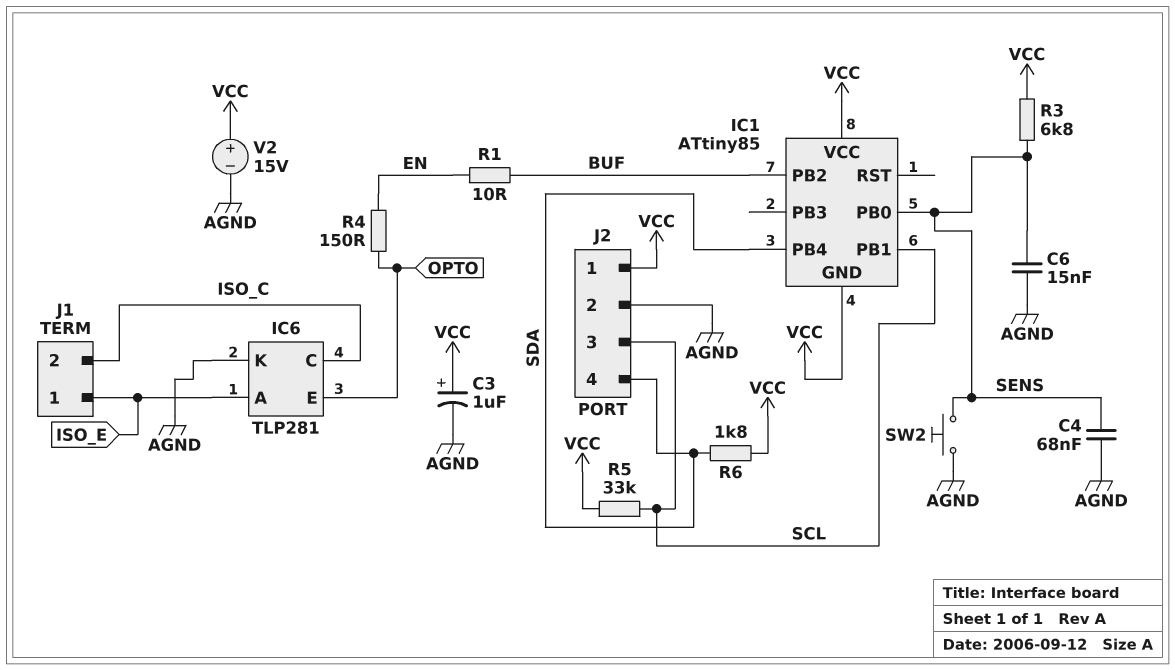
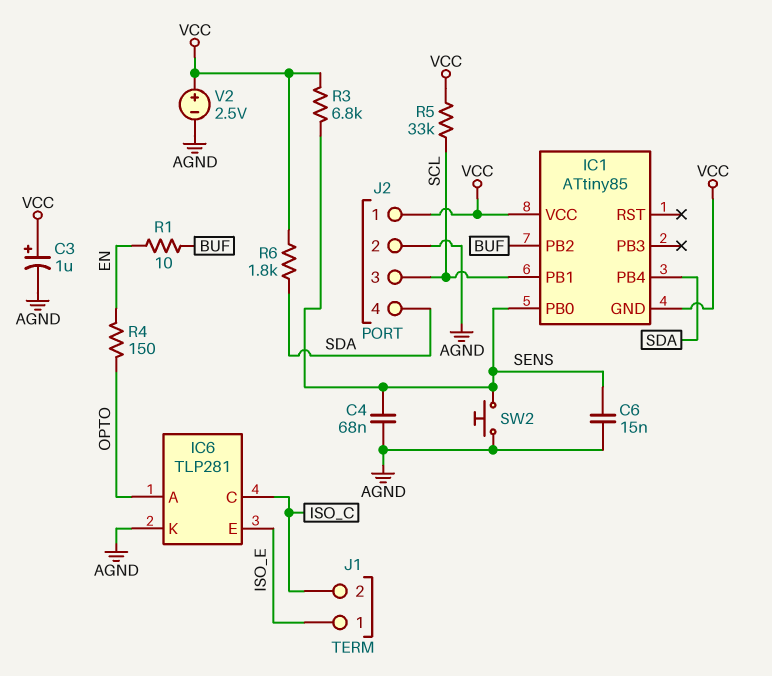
IC6 pin A: ISO_E -> OPTO
IC6 pin E: OPTO -> ISO_E
V2: 15V (plus VCC, minus AGND) -> 2.5V (plus VCC, minus AGND)

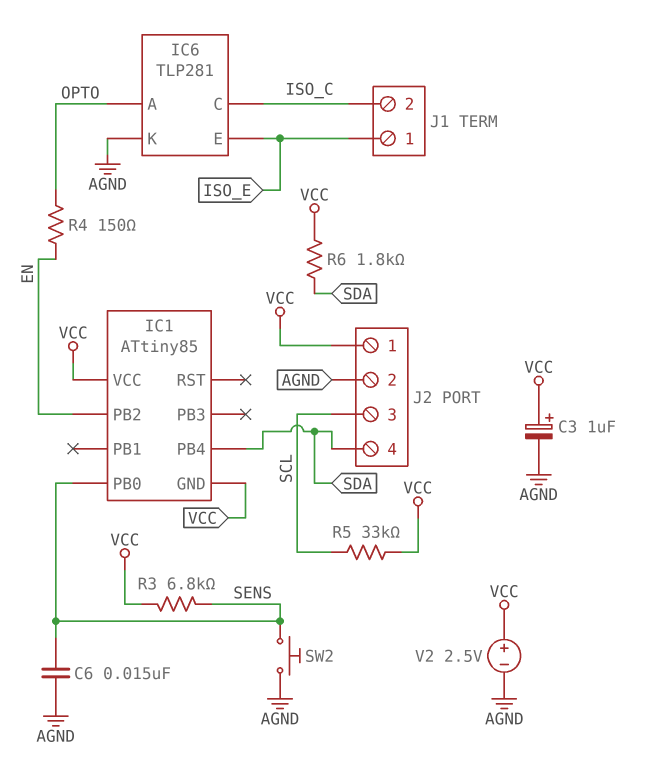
C4: 68nF (AGND, SENS) -> none
IC1 pin PB1: SCL -> none
IC1 pin PB2: BUF -> EN
R1: 10 (BUF, EN) -> none

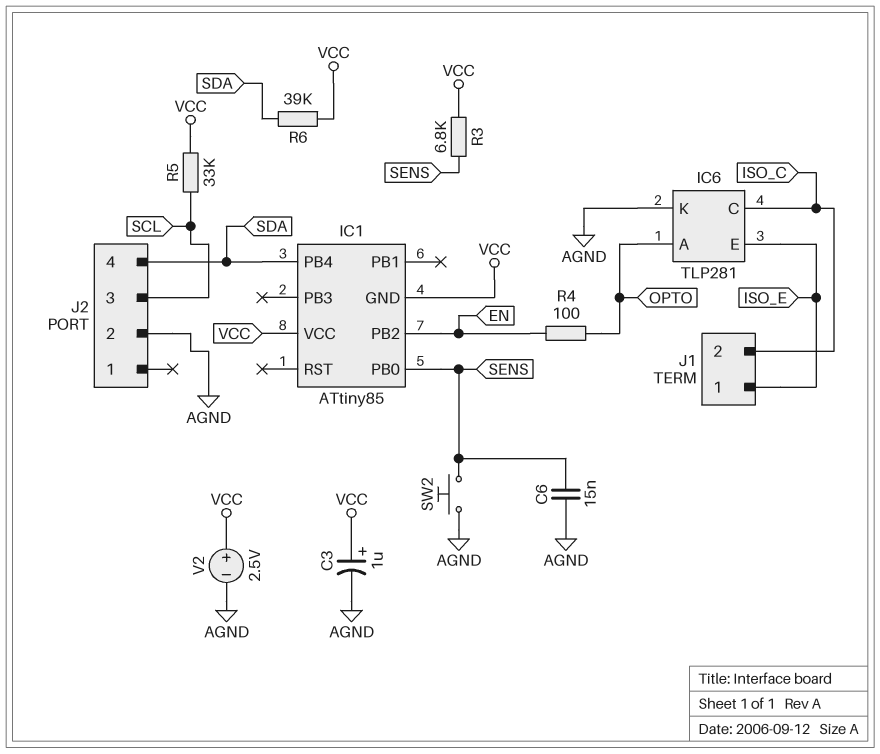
J2 pin 1: VCC -> none
R4: 150 (EN, OPTO) -> 100 (EN, OPTO)
R6: 1.8k (SDA, VCC) -> 39k (SDA, VCC)

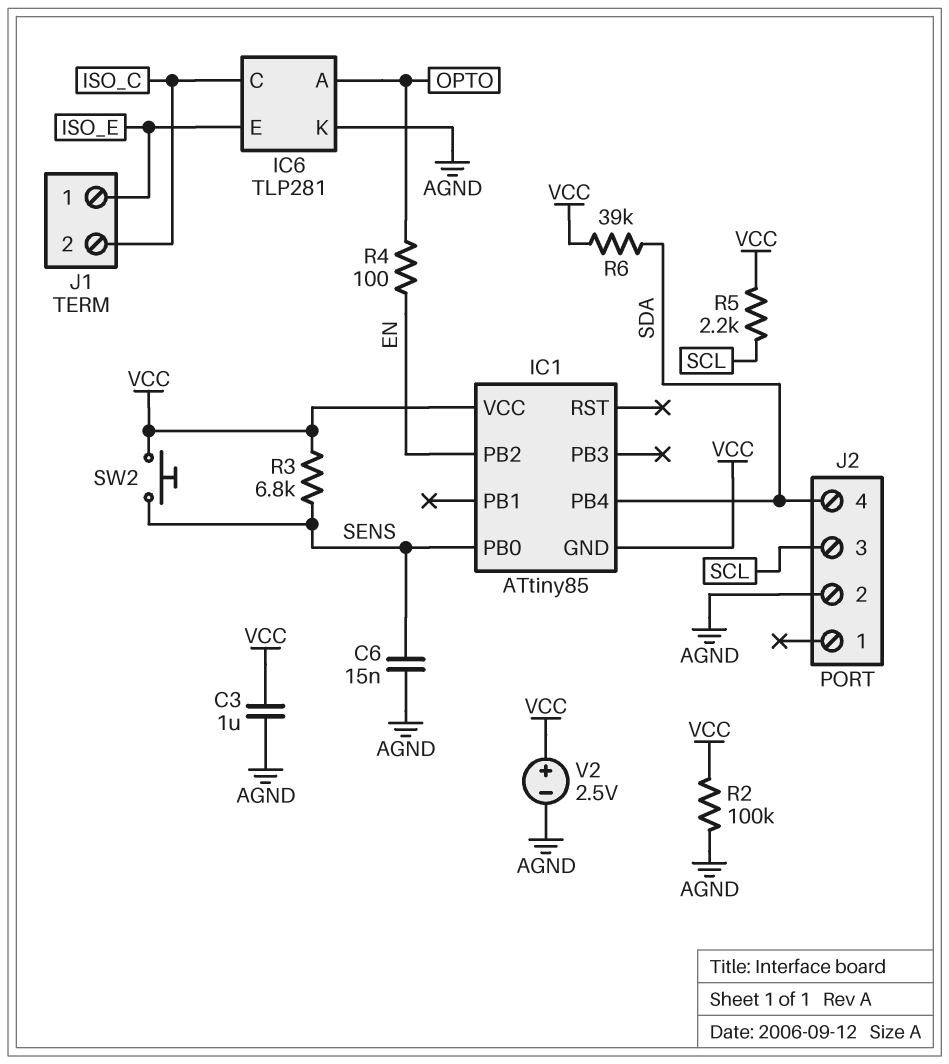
C3: 1uF (plus VCC, minus AGND) -> 1uF (AGND, VCC)
R2: none -> 100k (AGND, VCC)
R5: 33k (SCL, VCC) -> 2.2k (SCL, VCC)
SW2: button (AGND, SENS) -> button (SENS, VCC)

